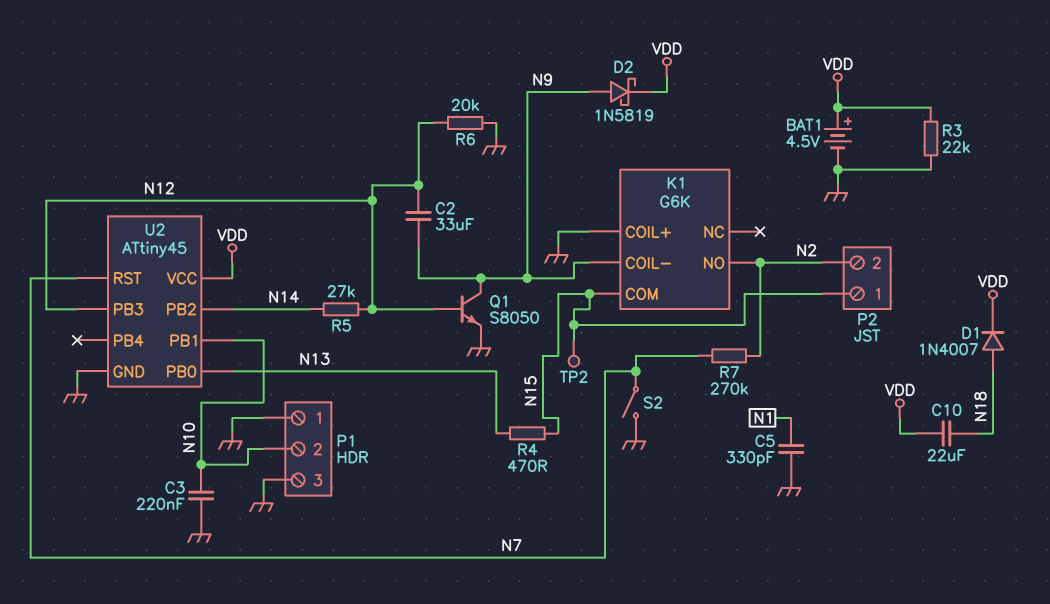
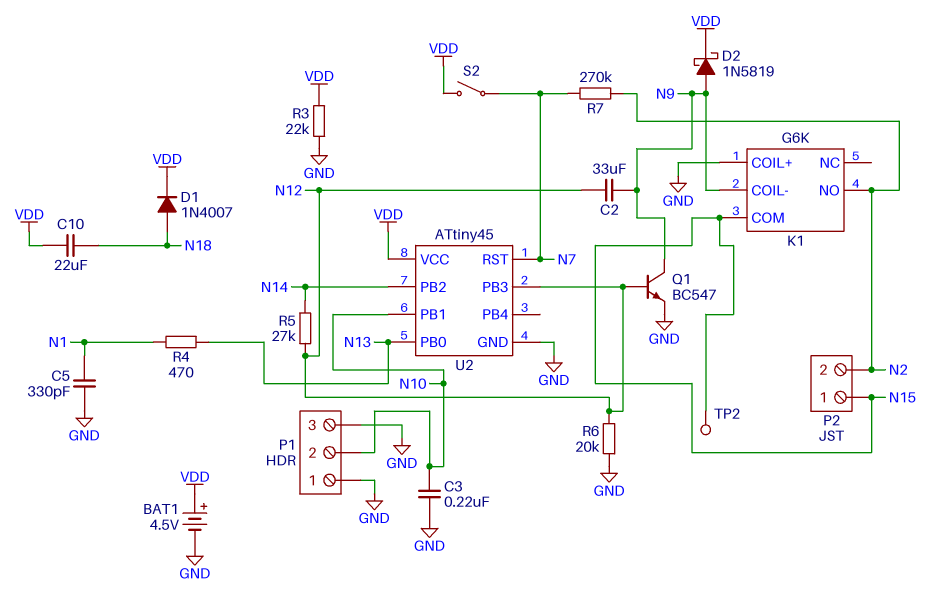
Q1: NPN S8050 (B N12, C N9, E GND) -> NPN BC547 (B N12, C N9, E GND)
R4: 470 (N13, N15) -> 470 (N1, N13)
S2: switch (GND, N7) -> switch (N7, VDD)

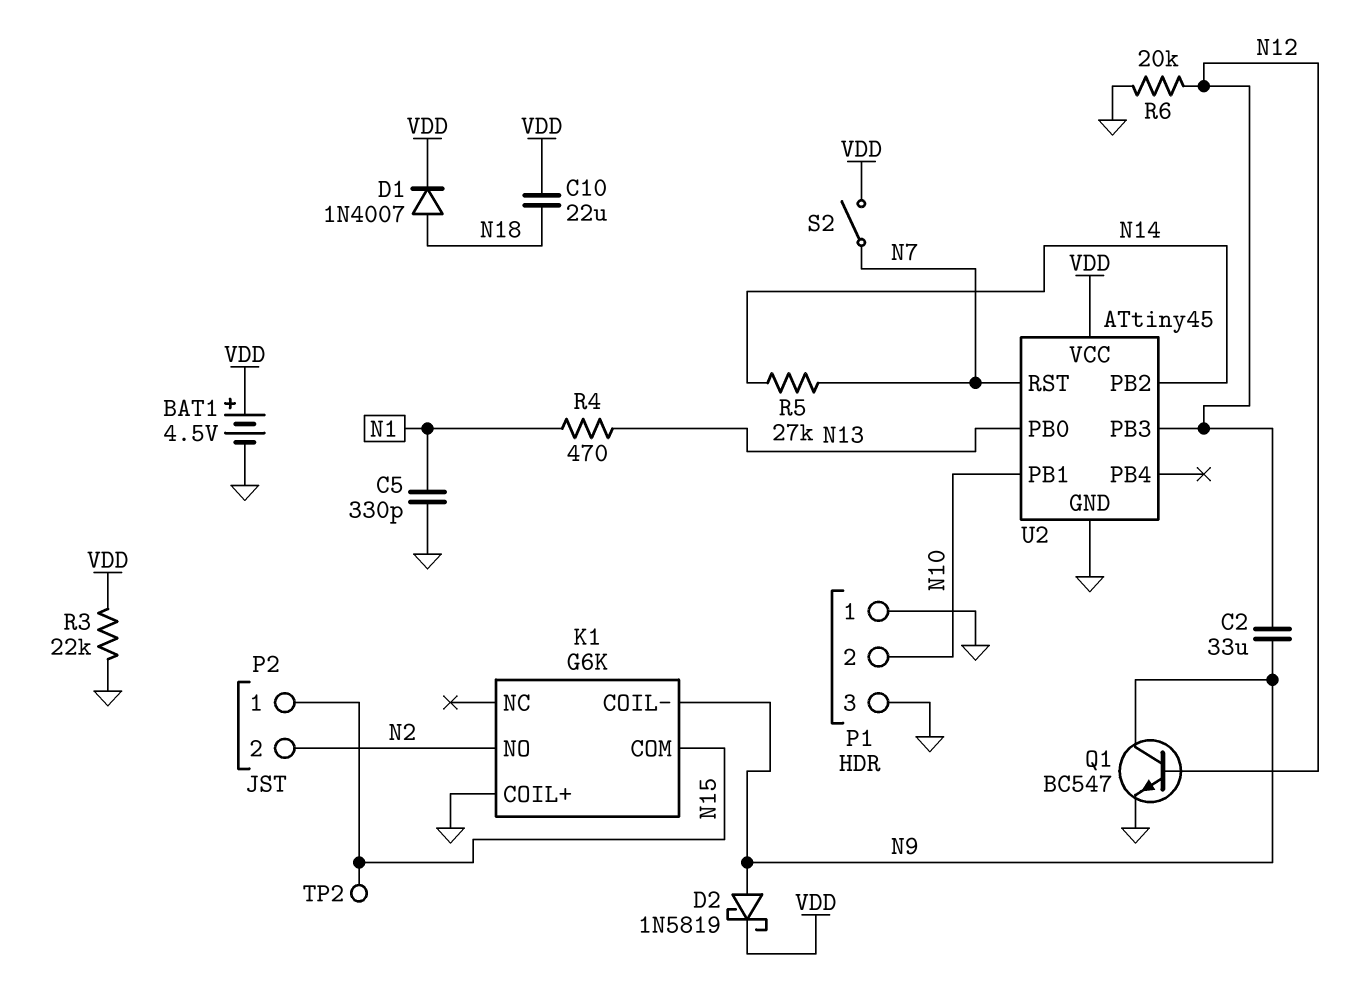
C3: 220nF (GND, N10) -> none
R5: 27k (N12, N14) -> 27k (N7, N14)
R7: 270k (N2, N7) -> none

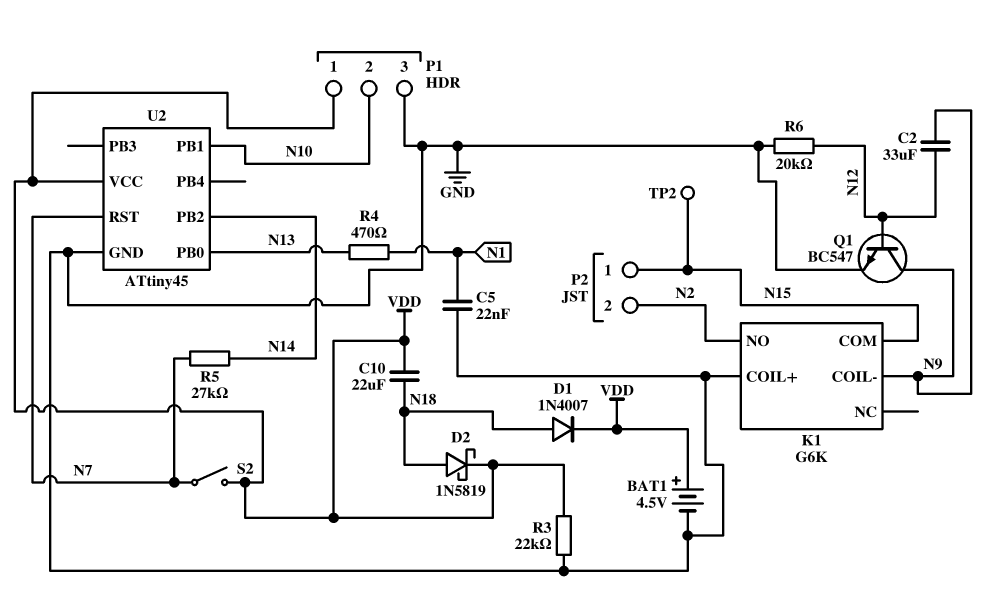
C5: 330pF (GND, N1) -> 22nF (GND, N1)
D2: schottky 1N5819 (A N9, K VDD) -> schottky 1N5819 (A N18, K VDD)
P1 pin 1: GND -> VDD
U2 pin PB3: N12 -> none

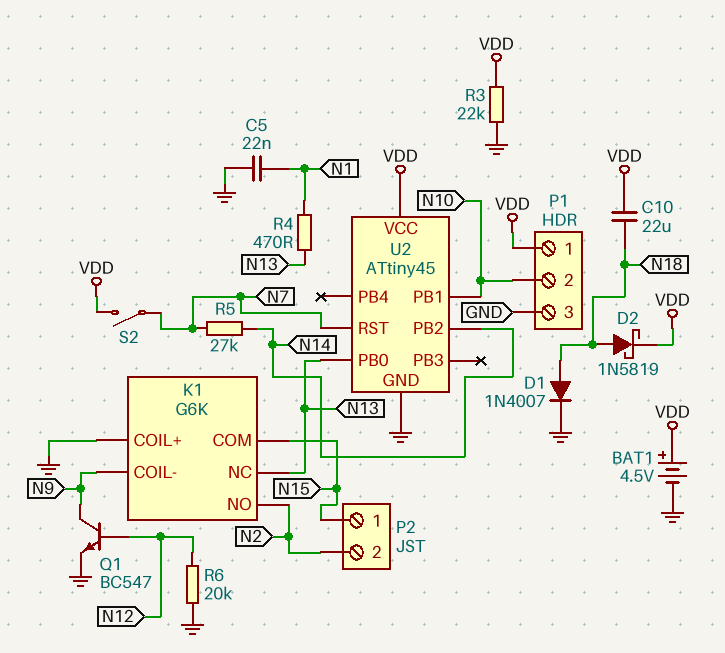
C2: 33uF (N9, N12) -> none
D1: diode 1N4007 (A N18, K VDD) -> diode 1N4007 (A N18, K GND)
K1 pin NC: none -> N13
TP2: test point (N15) -> none

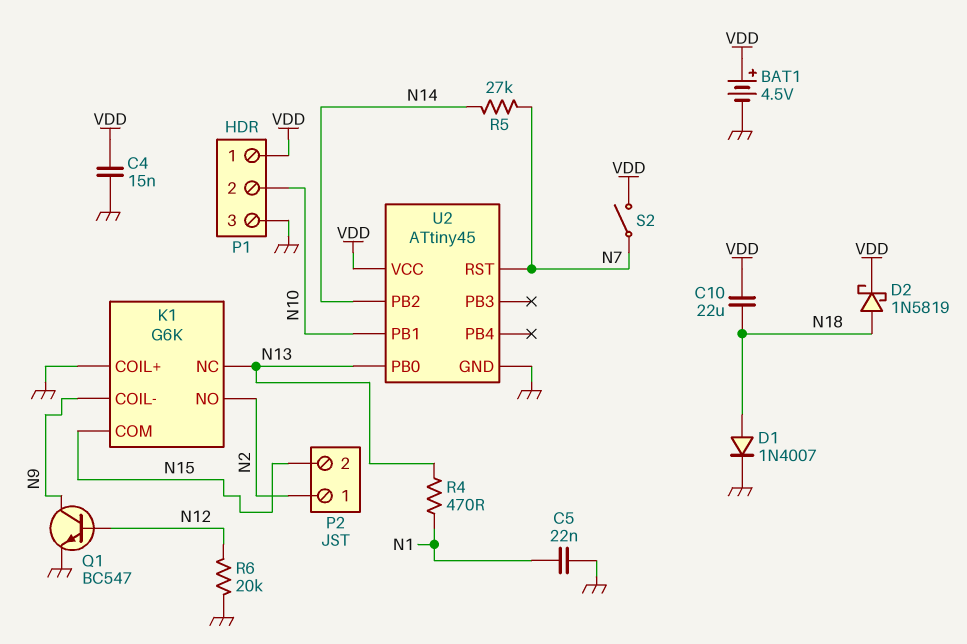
C4: none -> 15nF (GND, VDD)
P2 pin 1: N15 -> N2
P2 pin 2: N2 -> N15
R3: 22k (GND, VDD) -> none

